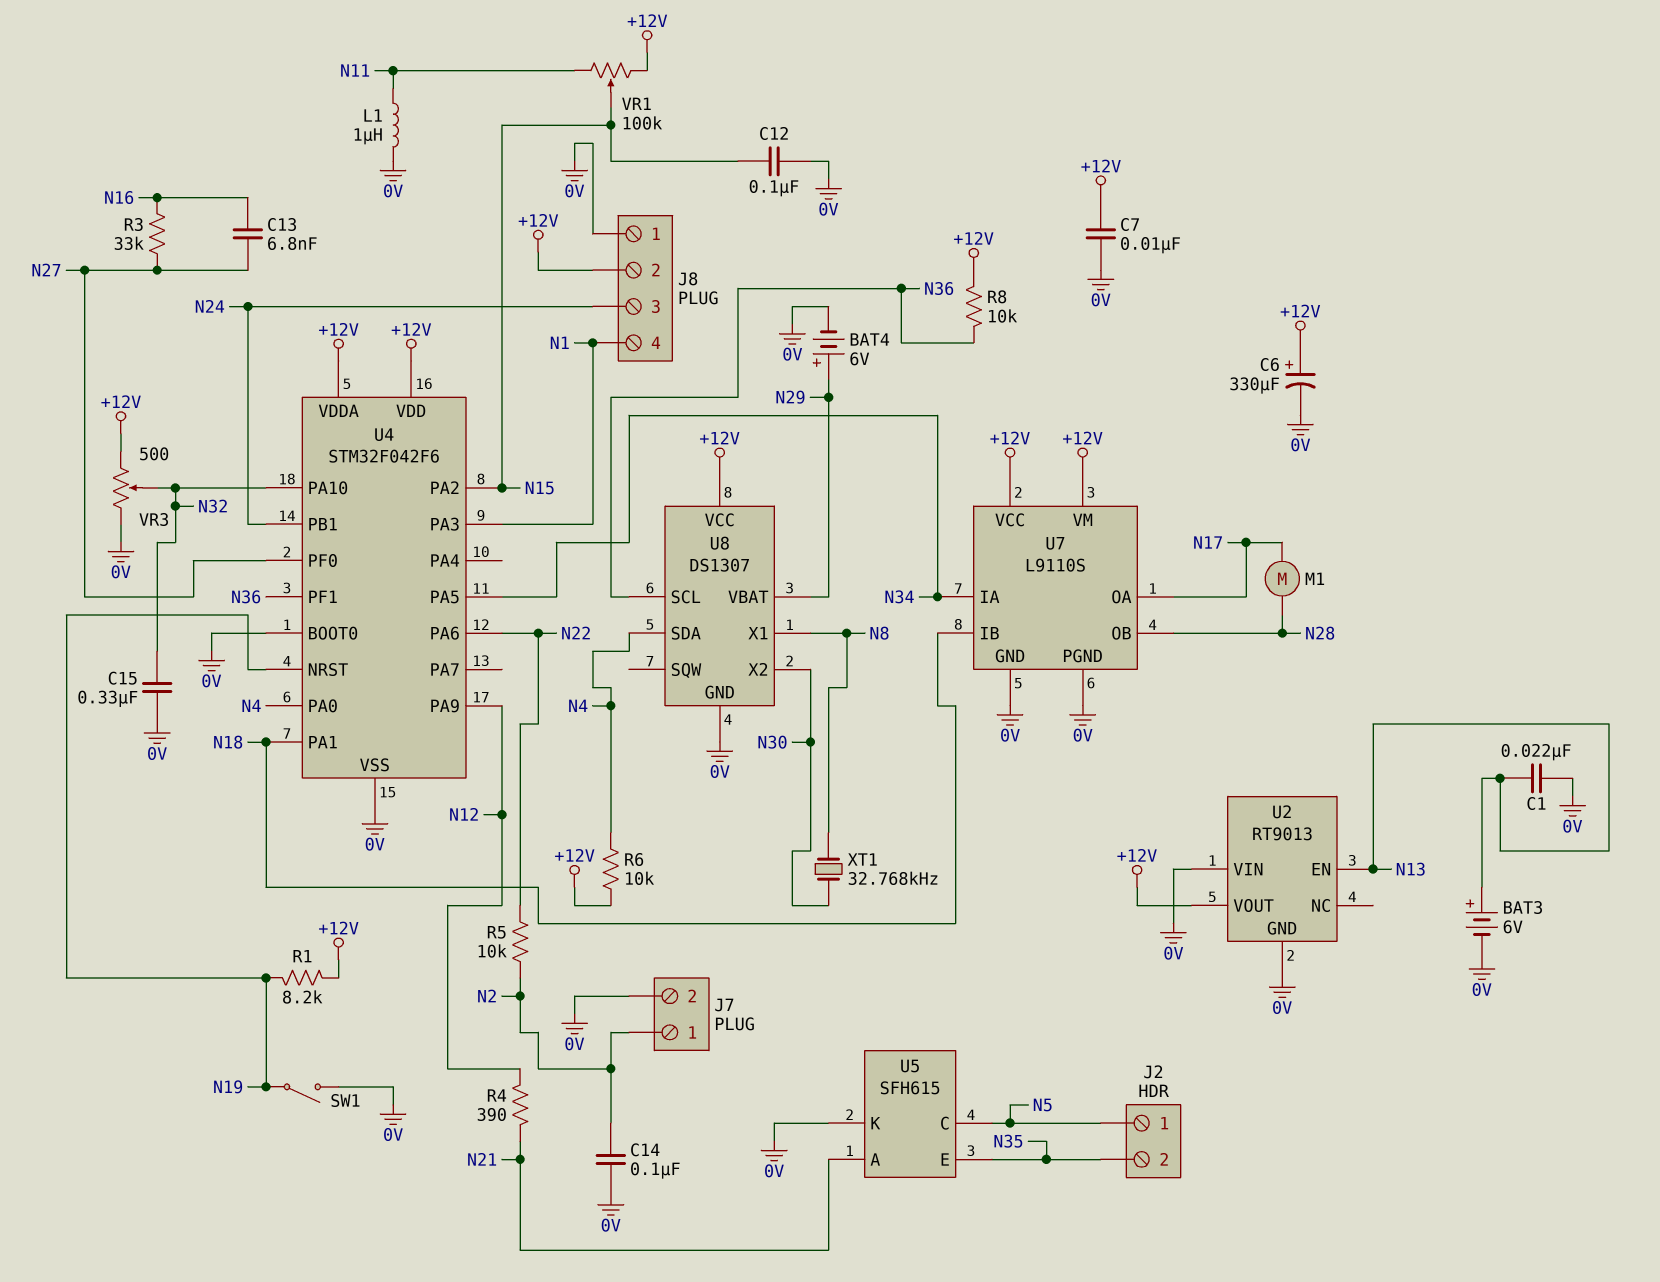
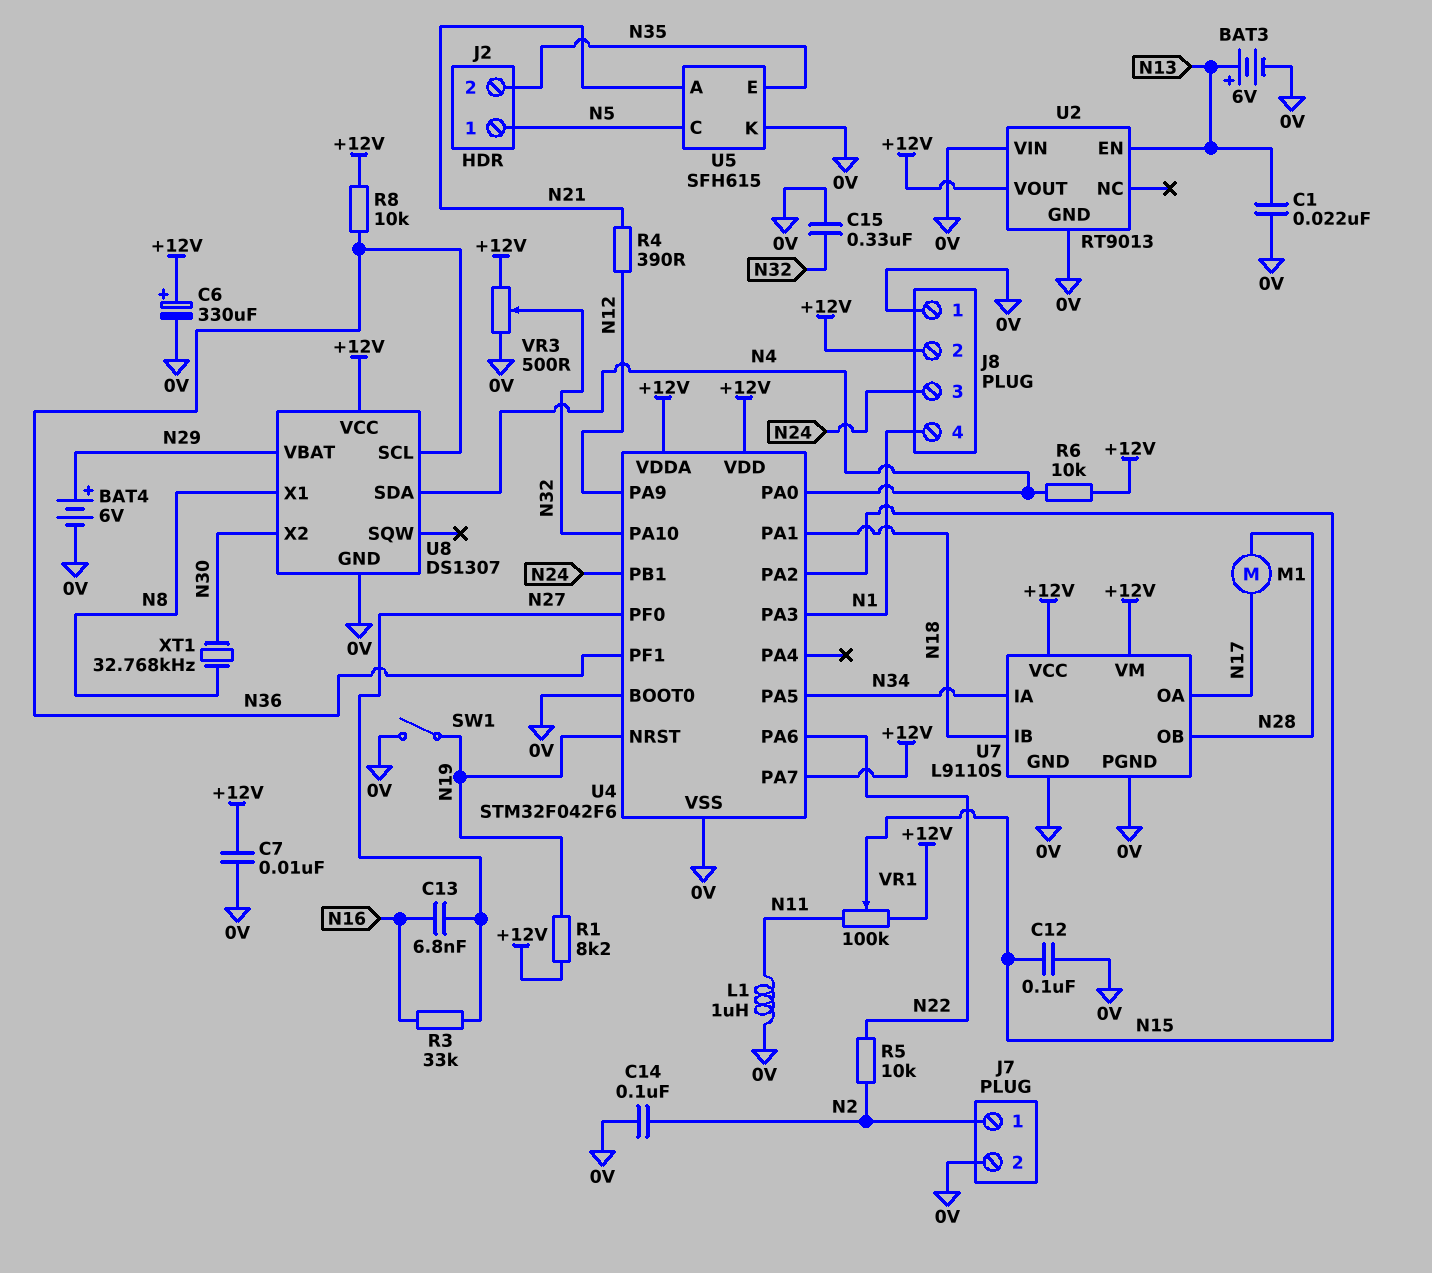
U4 pin PA7: none -> +12V

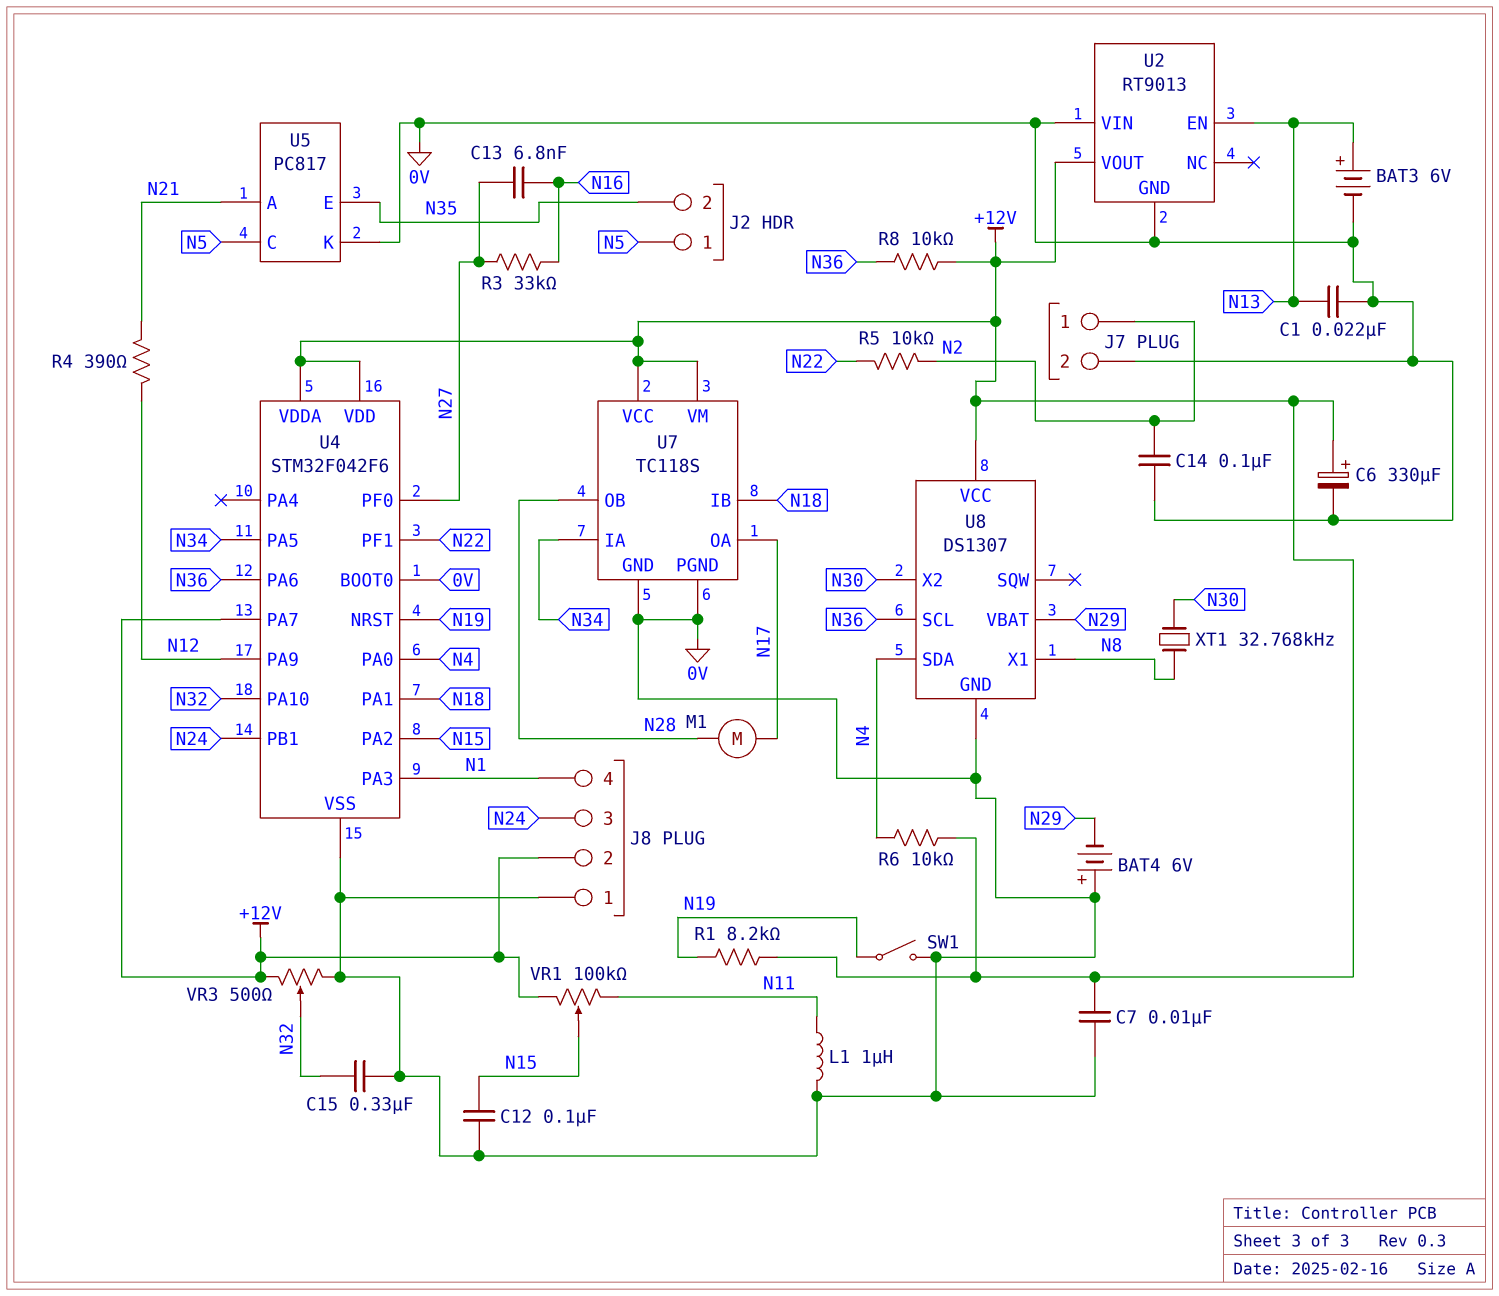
BAT4: 6V (plus N29, minus 0V) -> 6V (plus 0V, minus N29)
U4 pin PA6: N22 -> N36
U4 pin PF1: N36 -> N22
U5: SFH615 -> PC817
U7: L9110S -> TC118S

